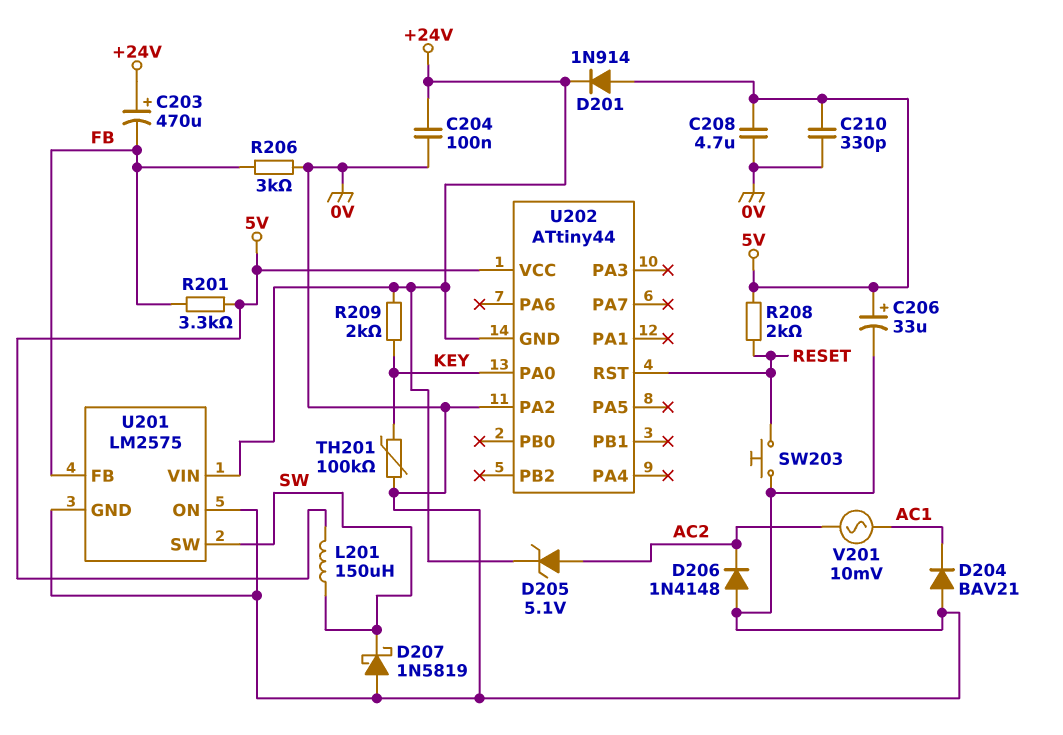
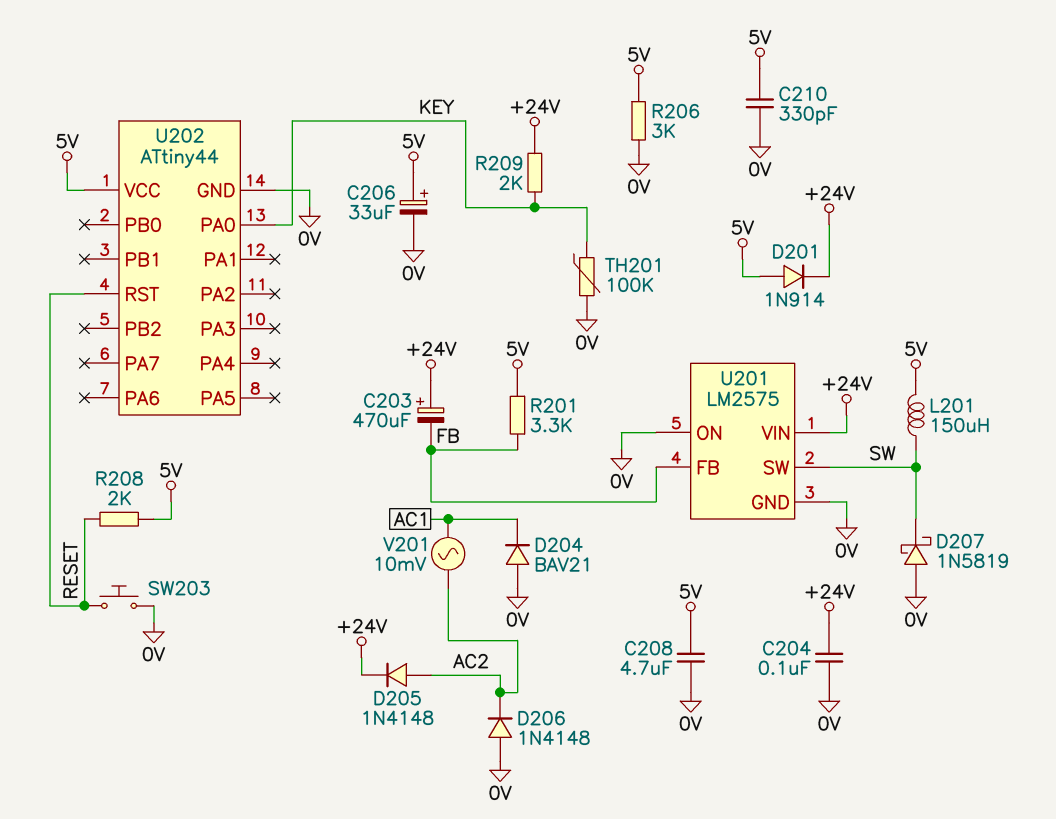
D205: zener 5.1V (A AC2, K +24V) -> diode 1N4148 (A AC2, K +24V)
R206: 3k (0V, FB) -> 3k (0V, 5V)
U202 pin GND: +24V -> 0V
U202 pin PA2: 0V -> none

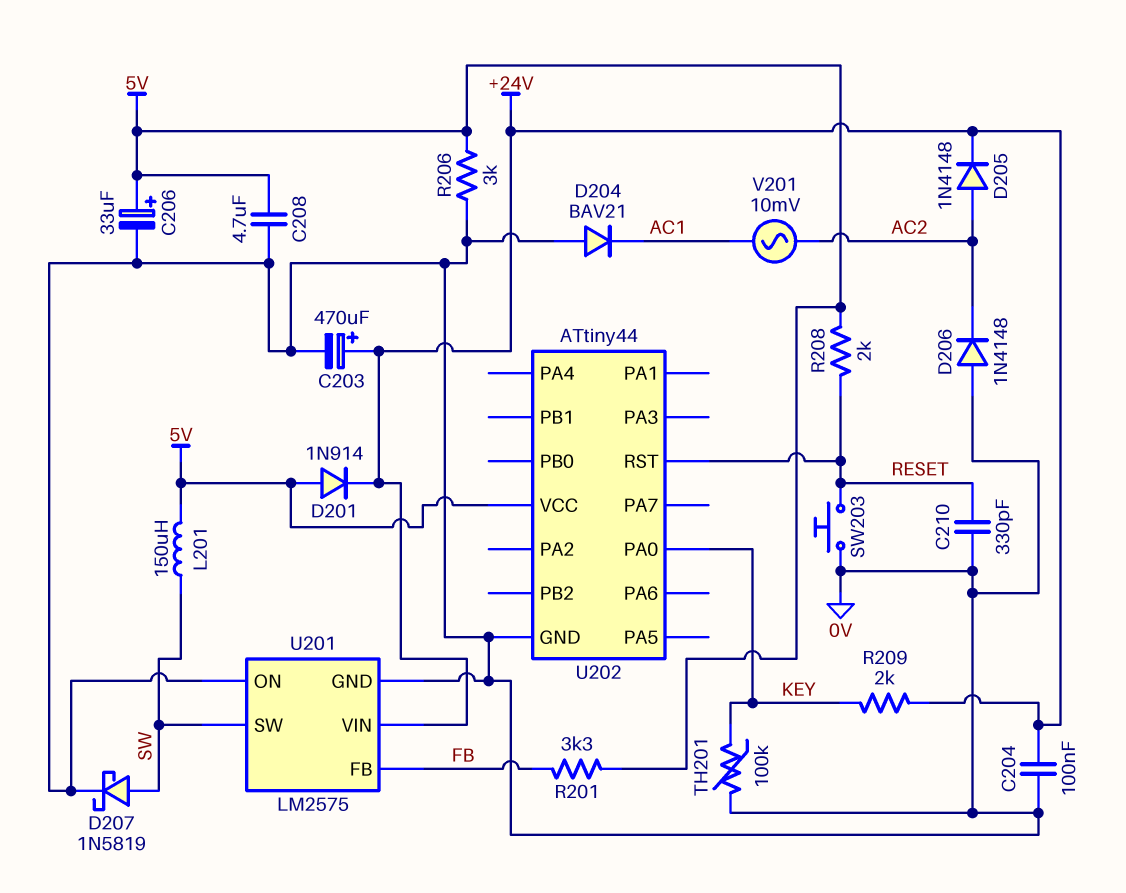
C203: 470uF (plus +24V, minus FB) -> 470uF (plus +24V, minus 0V)
C210: 330pF (0V, 5V) -> 330pF (0V, RESET)
D207: schottky 1N5819 (A 0V, K SW) -> schottky 1N5819 (A SW, K 0V)

